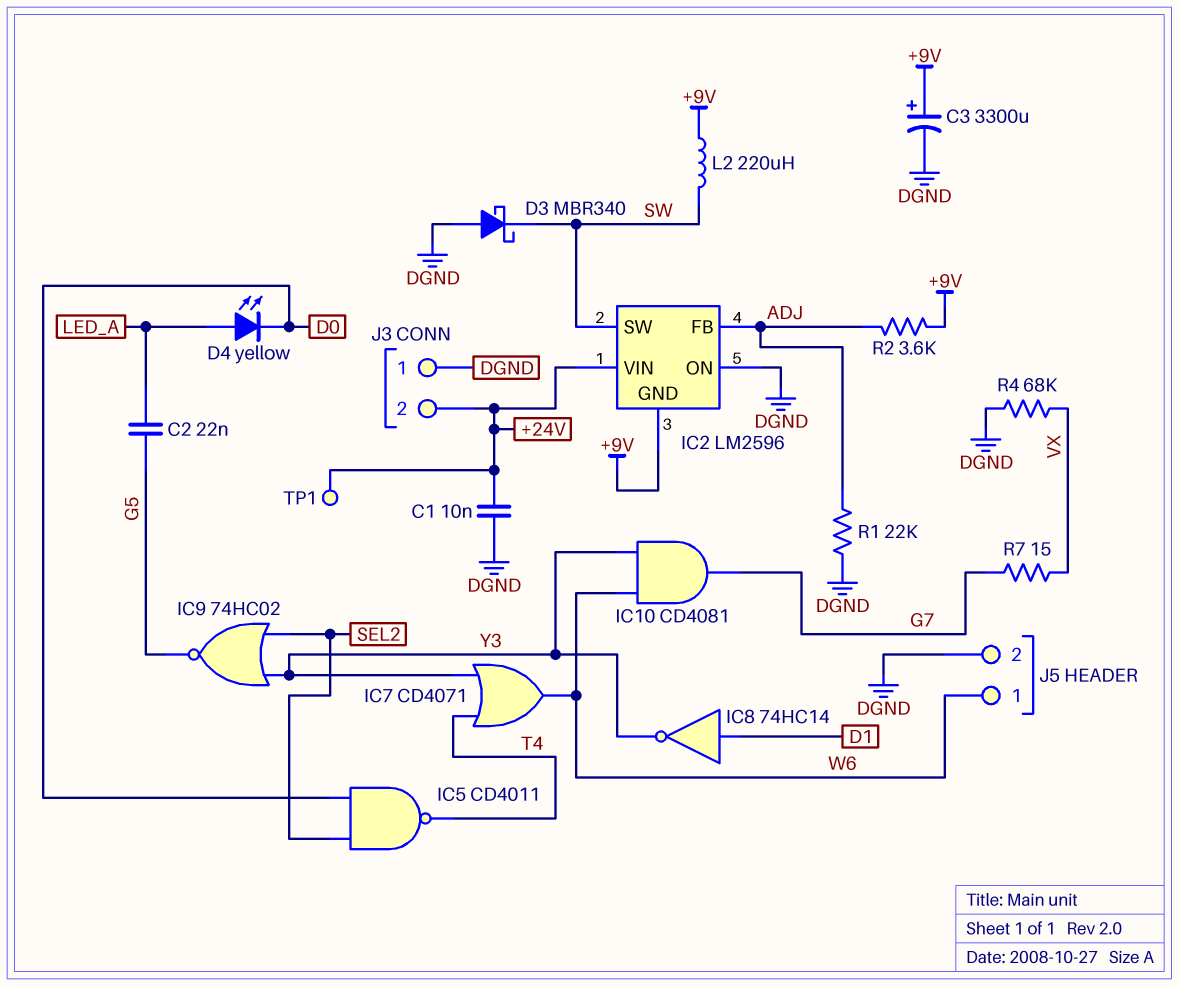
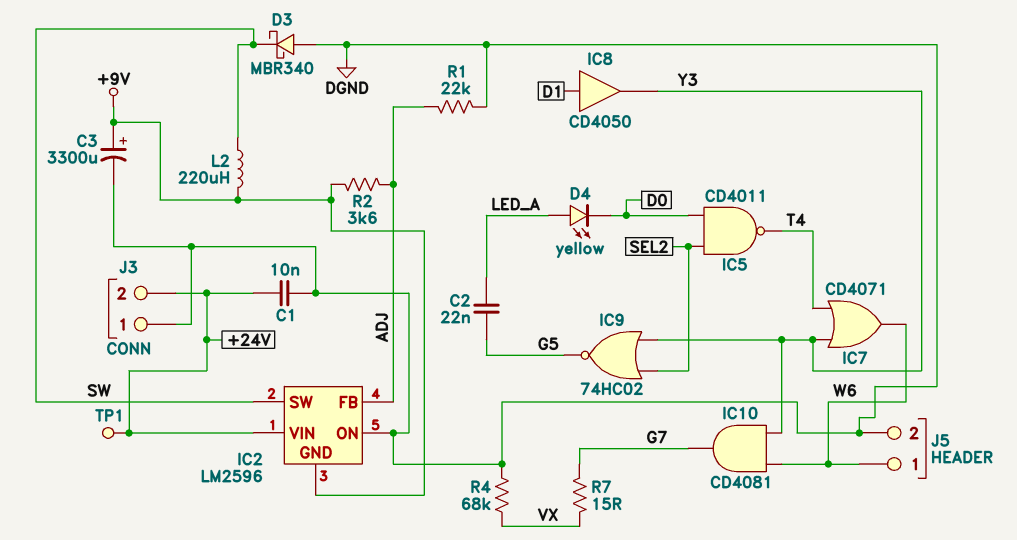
IC8: NOT 74HC14 (in D1, out Y3) -> buffer CD4050 (in D1, out Y3)

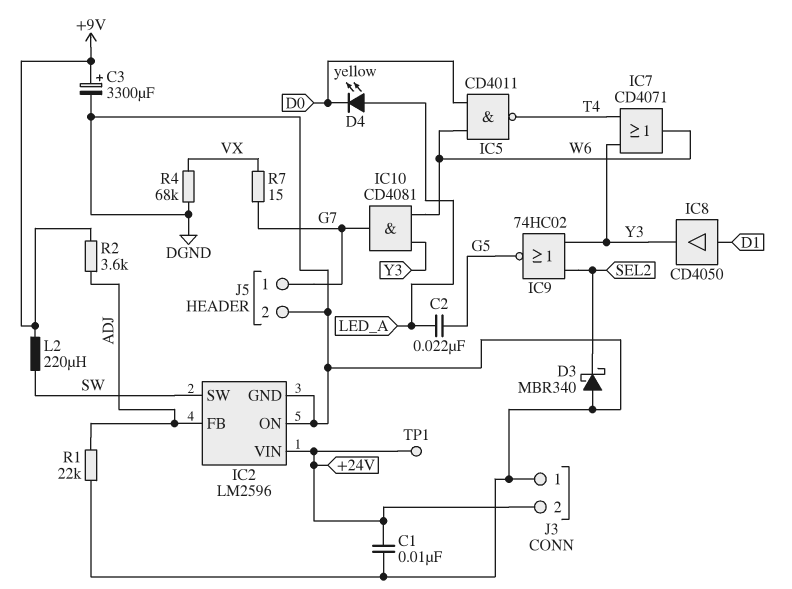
D3: schottky MBR340 (A DGND, K SW) -> schottky MBR340 (A DGND, K SEL2)
IC2 pin GND: +9V -> DGND
IC5: NAND CD4011 (in D0, in SEL2, out T4) -> NAND CD4011 (in D0, in W6, out T4)
J5 pin 1: W6 -> G7

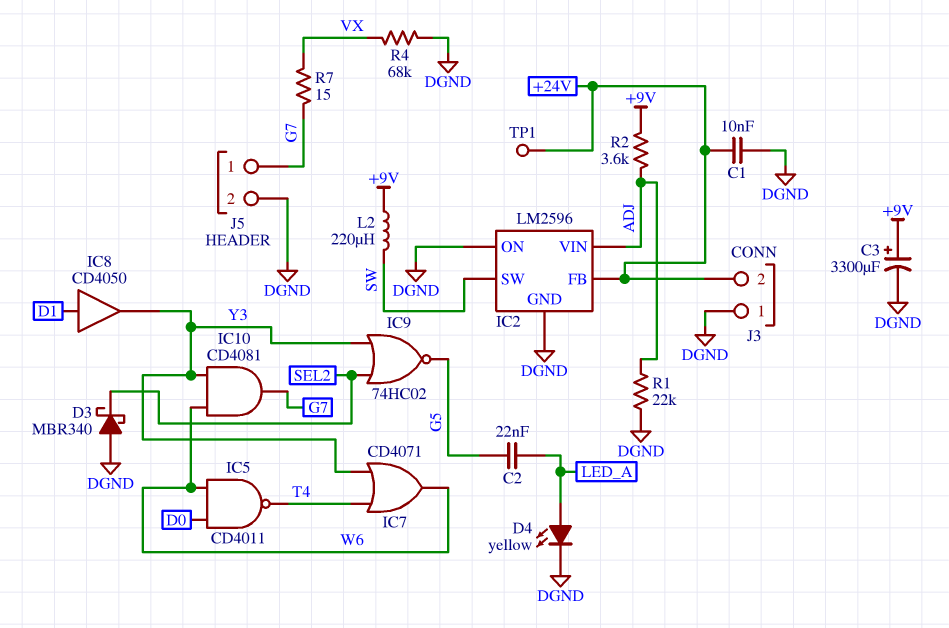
D4: LED yellow (A LED_A, K D0) -> LED yellow (A LED_A, K DGND)
IC2 pin FB: ADJ -> +24V
IC2 pin VIN: +24V -> ADJ

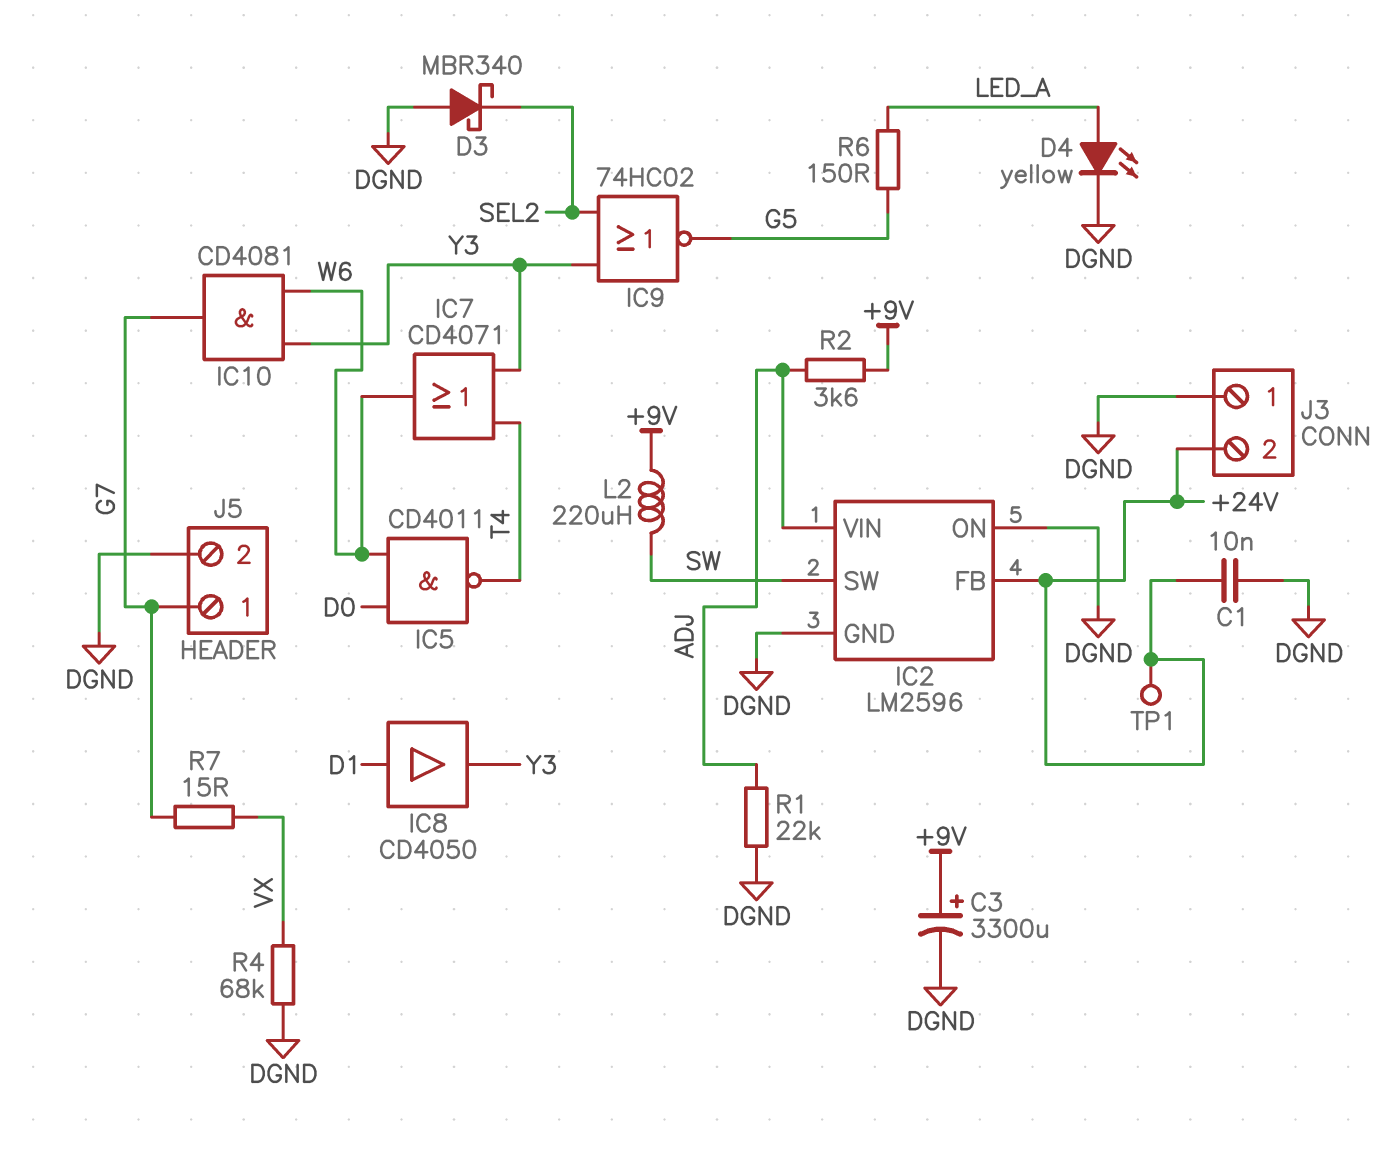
C2: 22nF (G5, LED_A) -> none
R6: none -> 150 (G5, LED_A)

